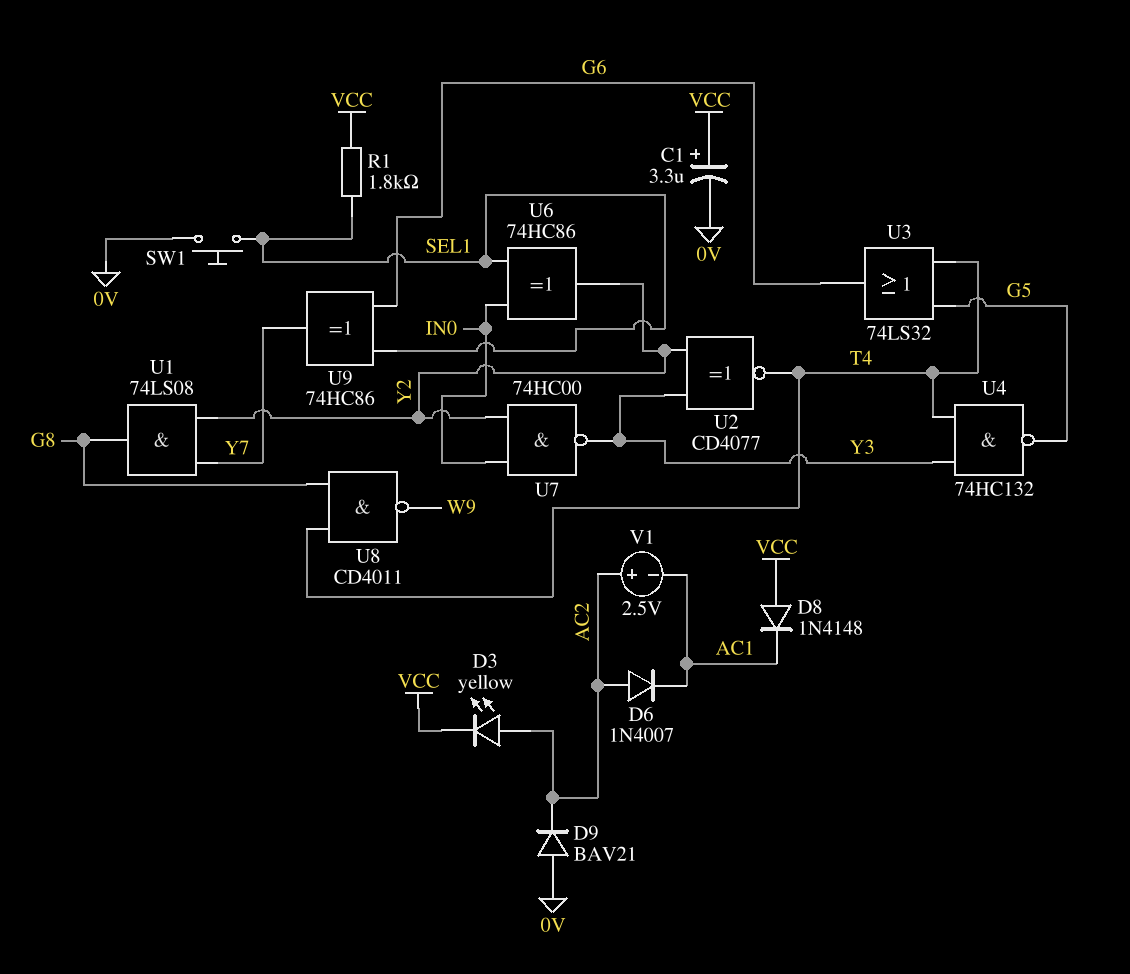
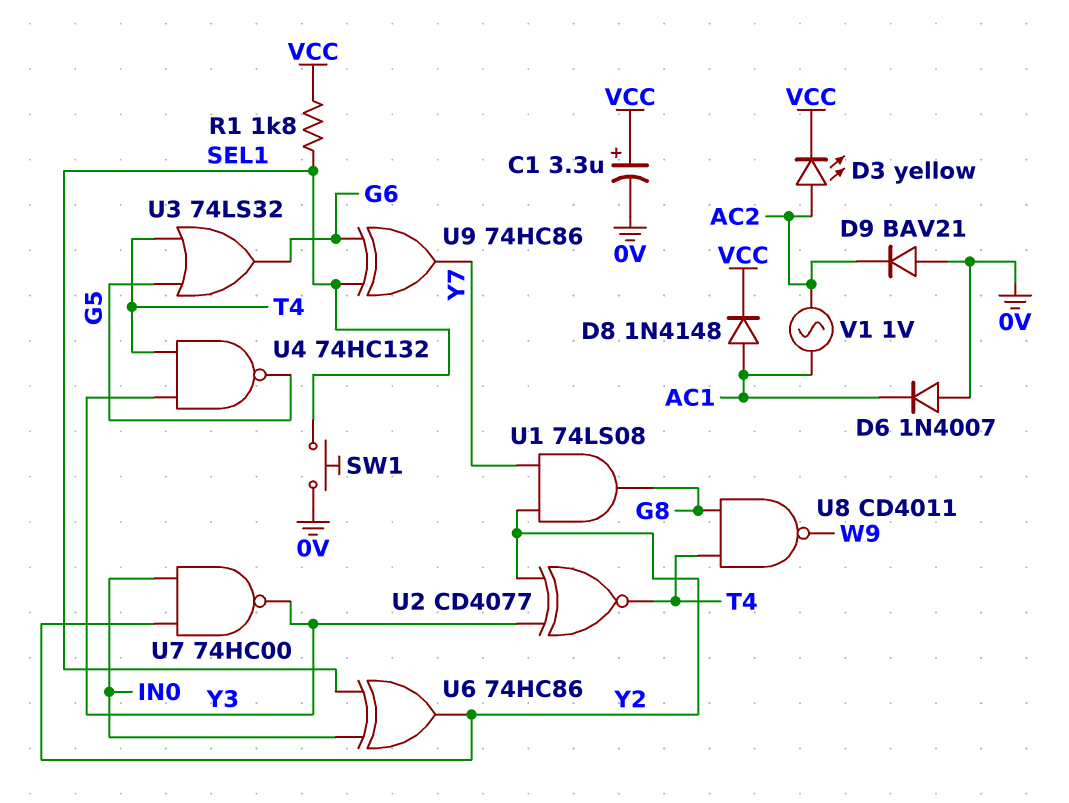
D6: diode 1N4007 (A AC2, K AC1) -> diode 1N4007 (A 0V, K AC1)
D8: diode 1N4148 (A VCC, K AC1) -> diode 1N4148 (A AC1, K VCC)
V1: 2.5V (plus AC2, minus AC1) -> AC 1V (AC1, AC2)

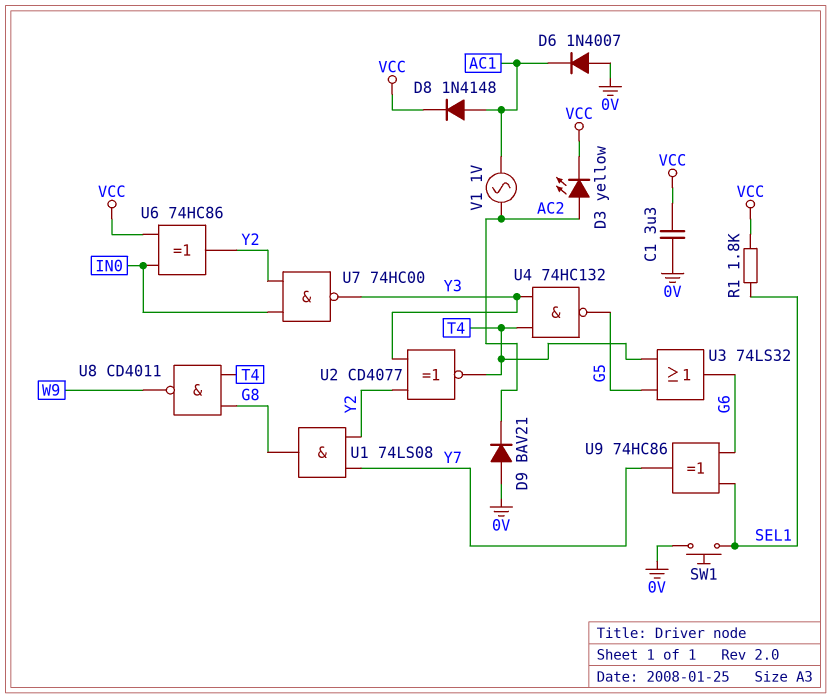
C1: 3.3uF (plus VCC, minus 0V) -> 3.3uF (0V, VCC)
U6: XOR 74HC86 (in IN0, in SEL1, out Y2) -> XOR 74HC86 (in IN0, in VCC, out Y2)

